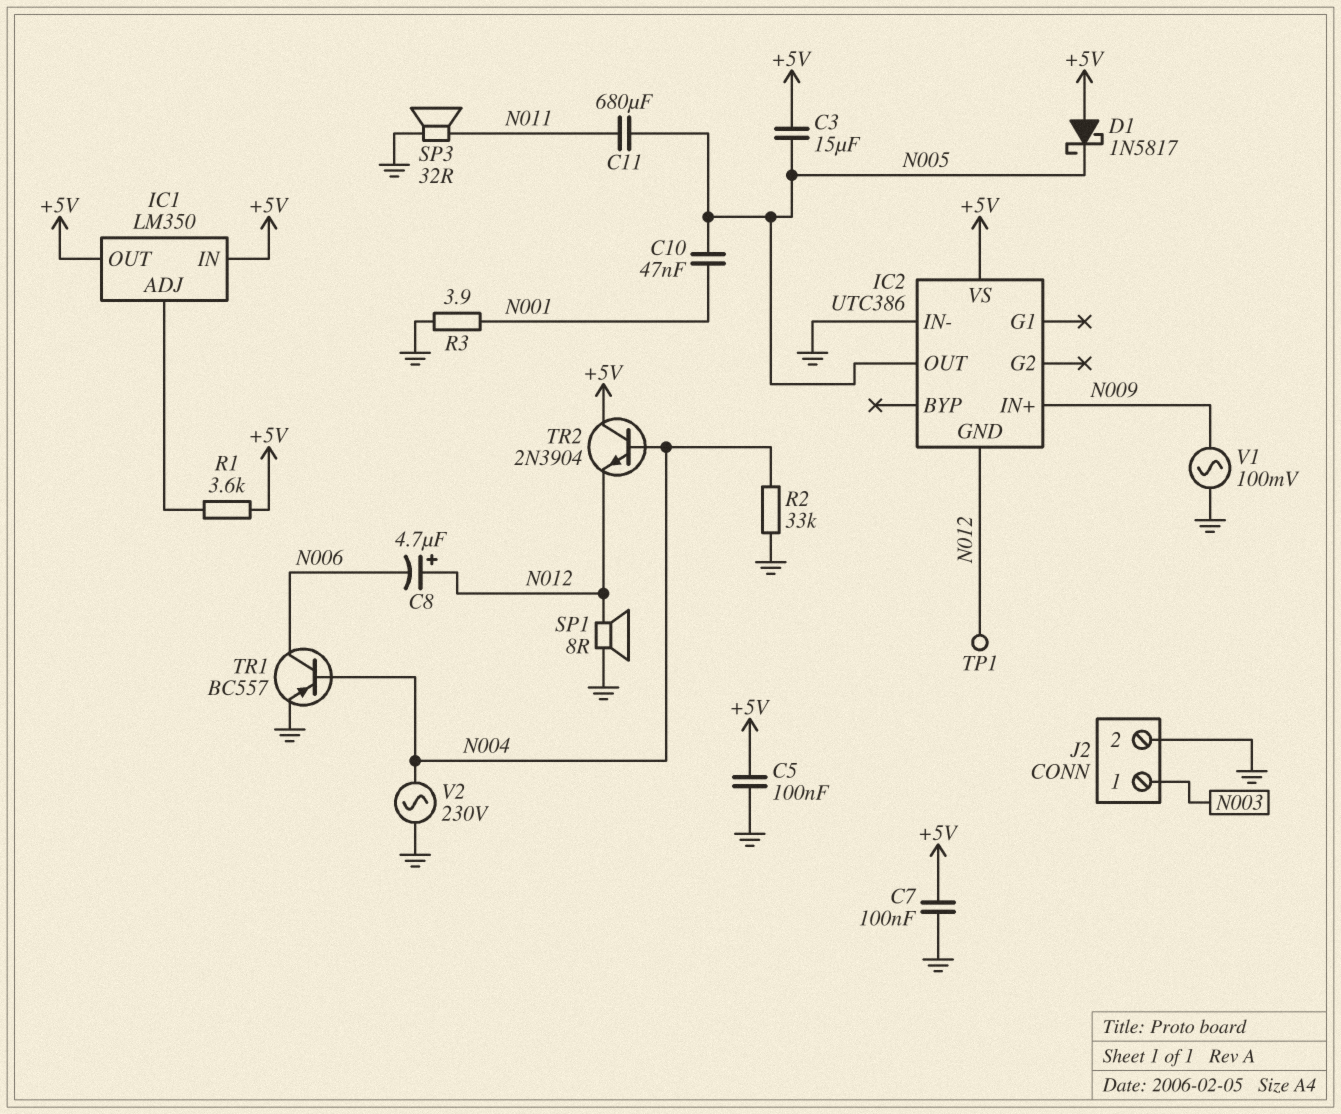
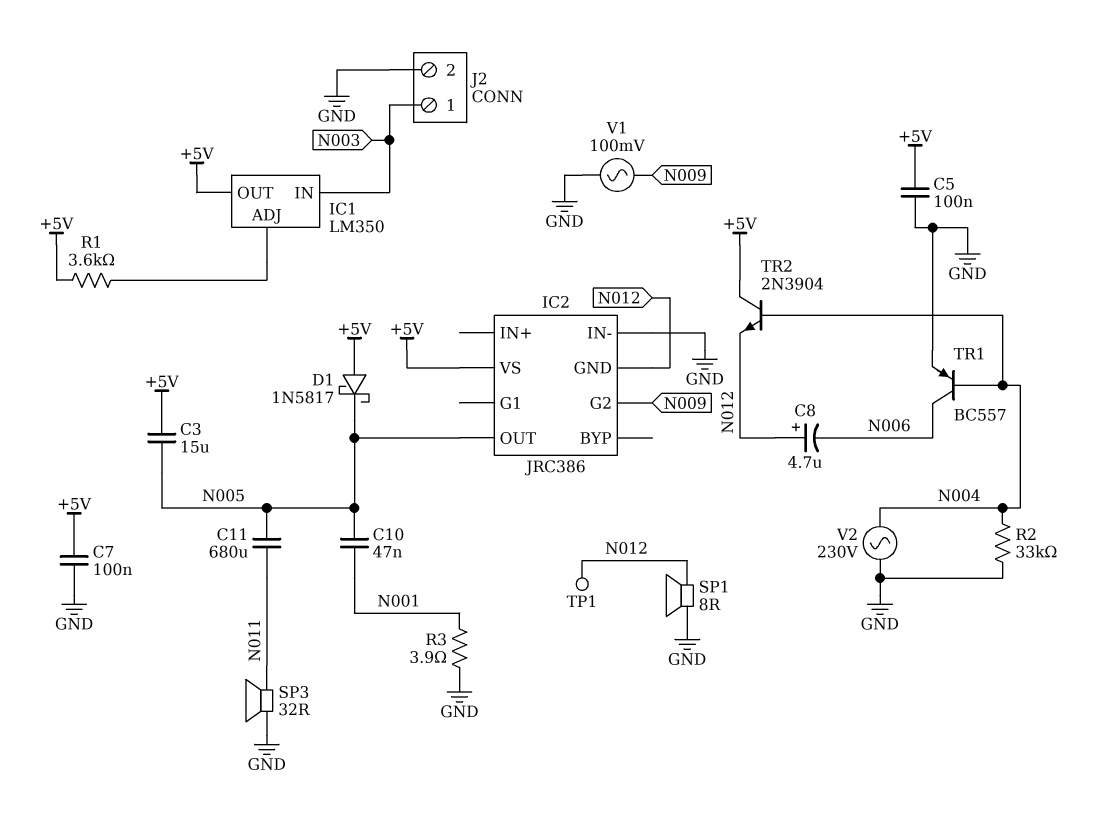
IC1 pin IN: +5V -> N003
IC2: UTC386 -> JRC386
IC2 pin G2: none -> N009
IC2 pin IN+: N009 -> none

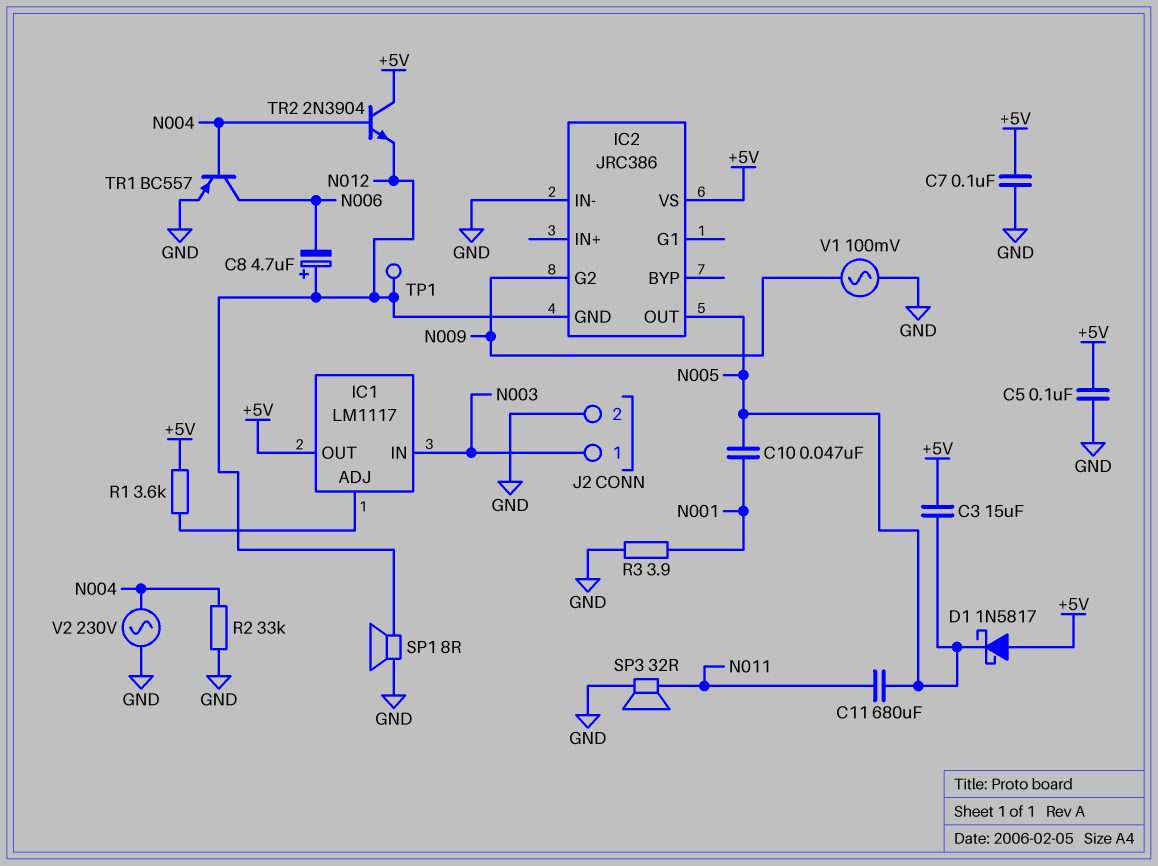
IC1: LM350 -> LM1117

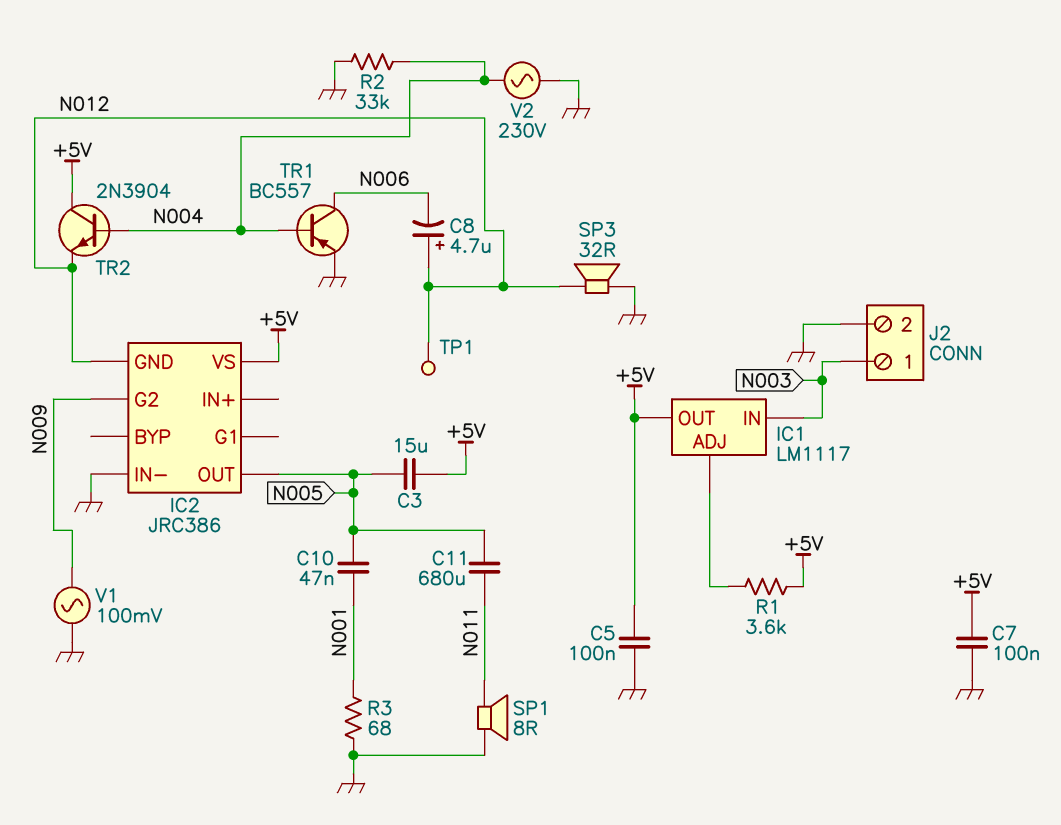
D1: schottky 1N5817 (A +5V, K N005) -> none
R3: 3.9 (GND, N001) -> 68 (GND, N001)
SP1: speaker 8R (GND, N012) -> speaker 8R (GND, N011)
SP3: speaker 32R (GND, N011) -> speaker 32R (GND, N012)

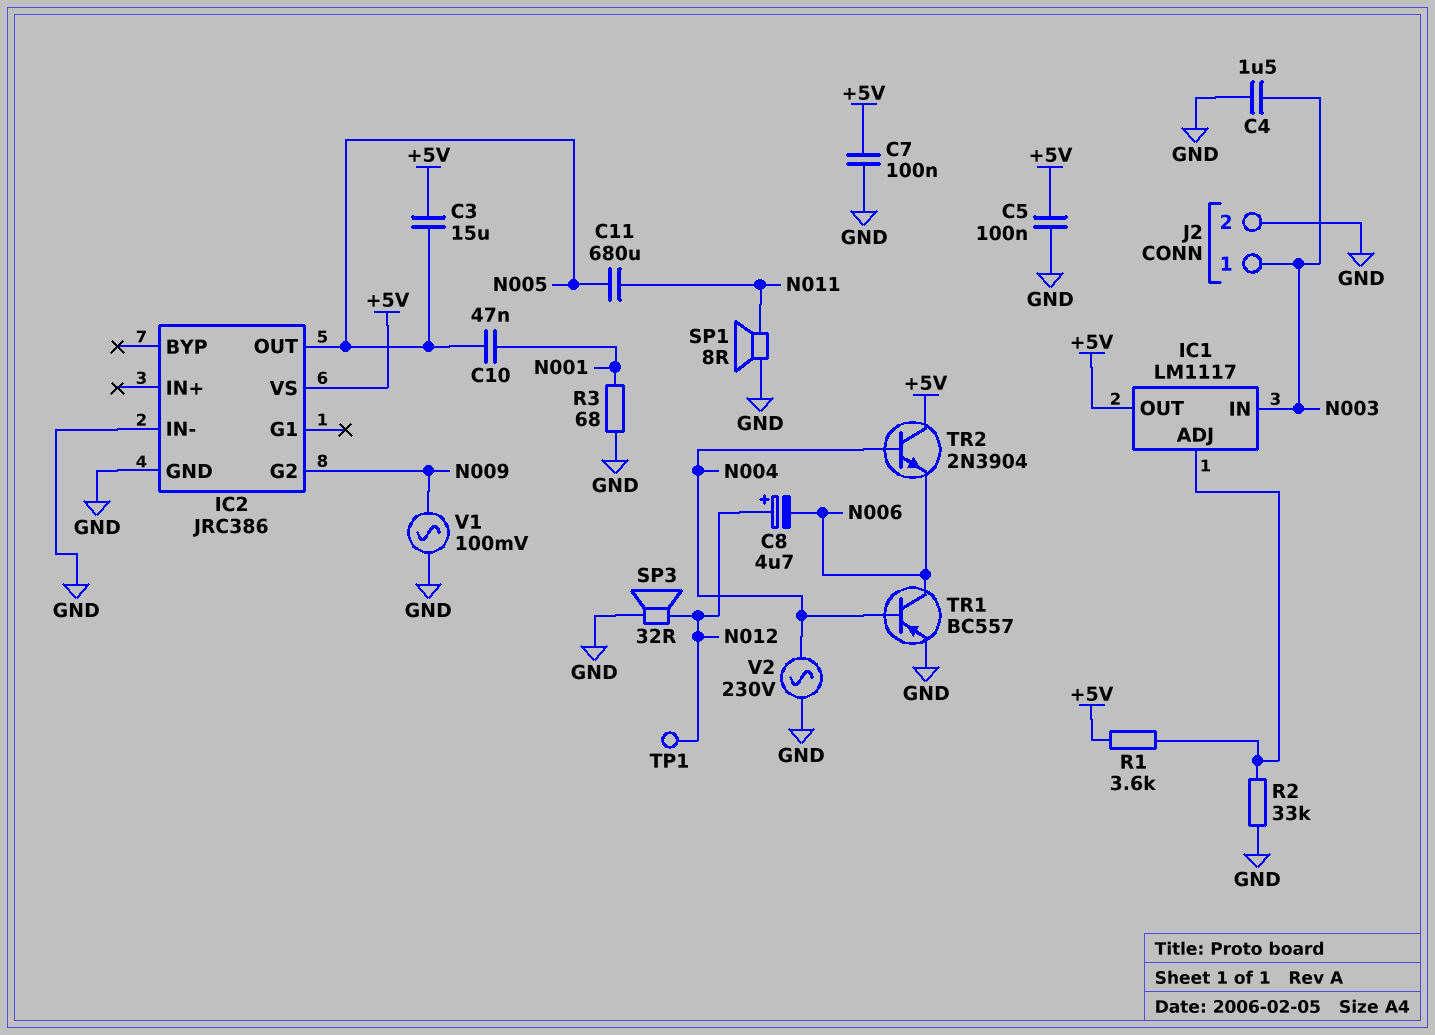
C4: none -> 1.5uF (GND, N003)
IC2 pin GND: N012 -> GND
R2: 33k (GND, N004) -> 33k (GND, IC1/ADJ)
TR2: NPN 2N3904 (B N004, C +5V, E N012) -> NPN 2N3904 (B N004, C +5V, E N006)

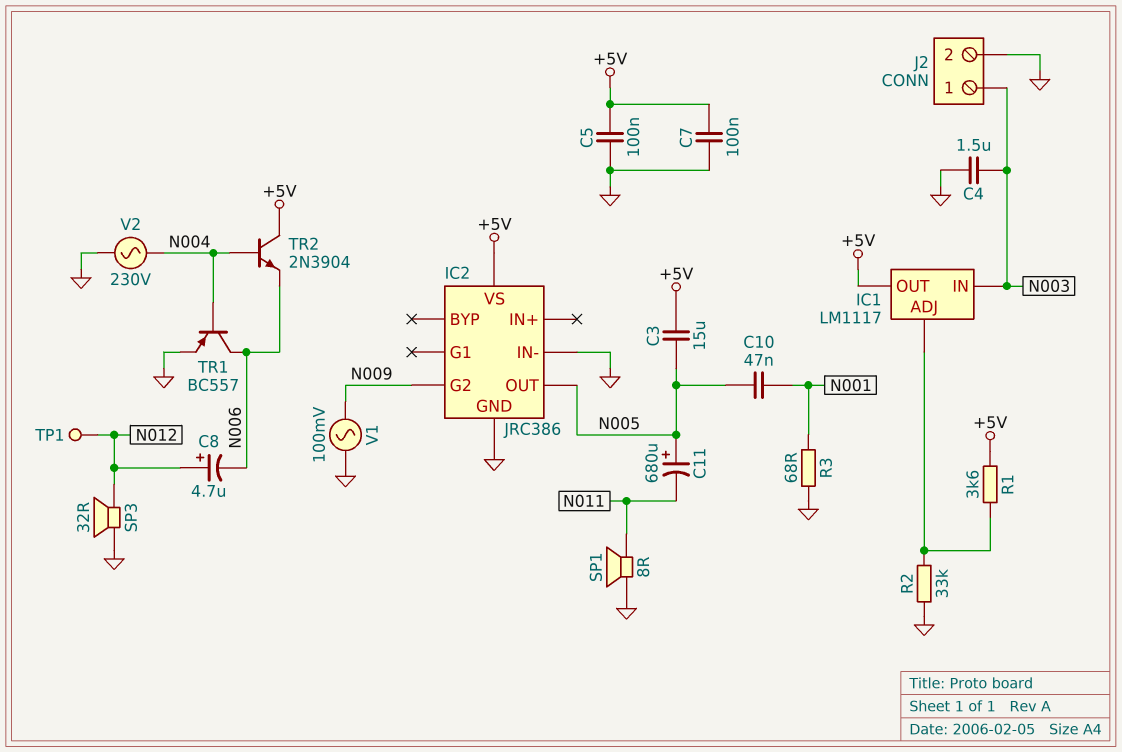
C11: 680uF (N005, N011) -> 680uF (plus N005, minus N011)

